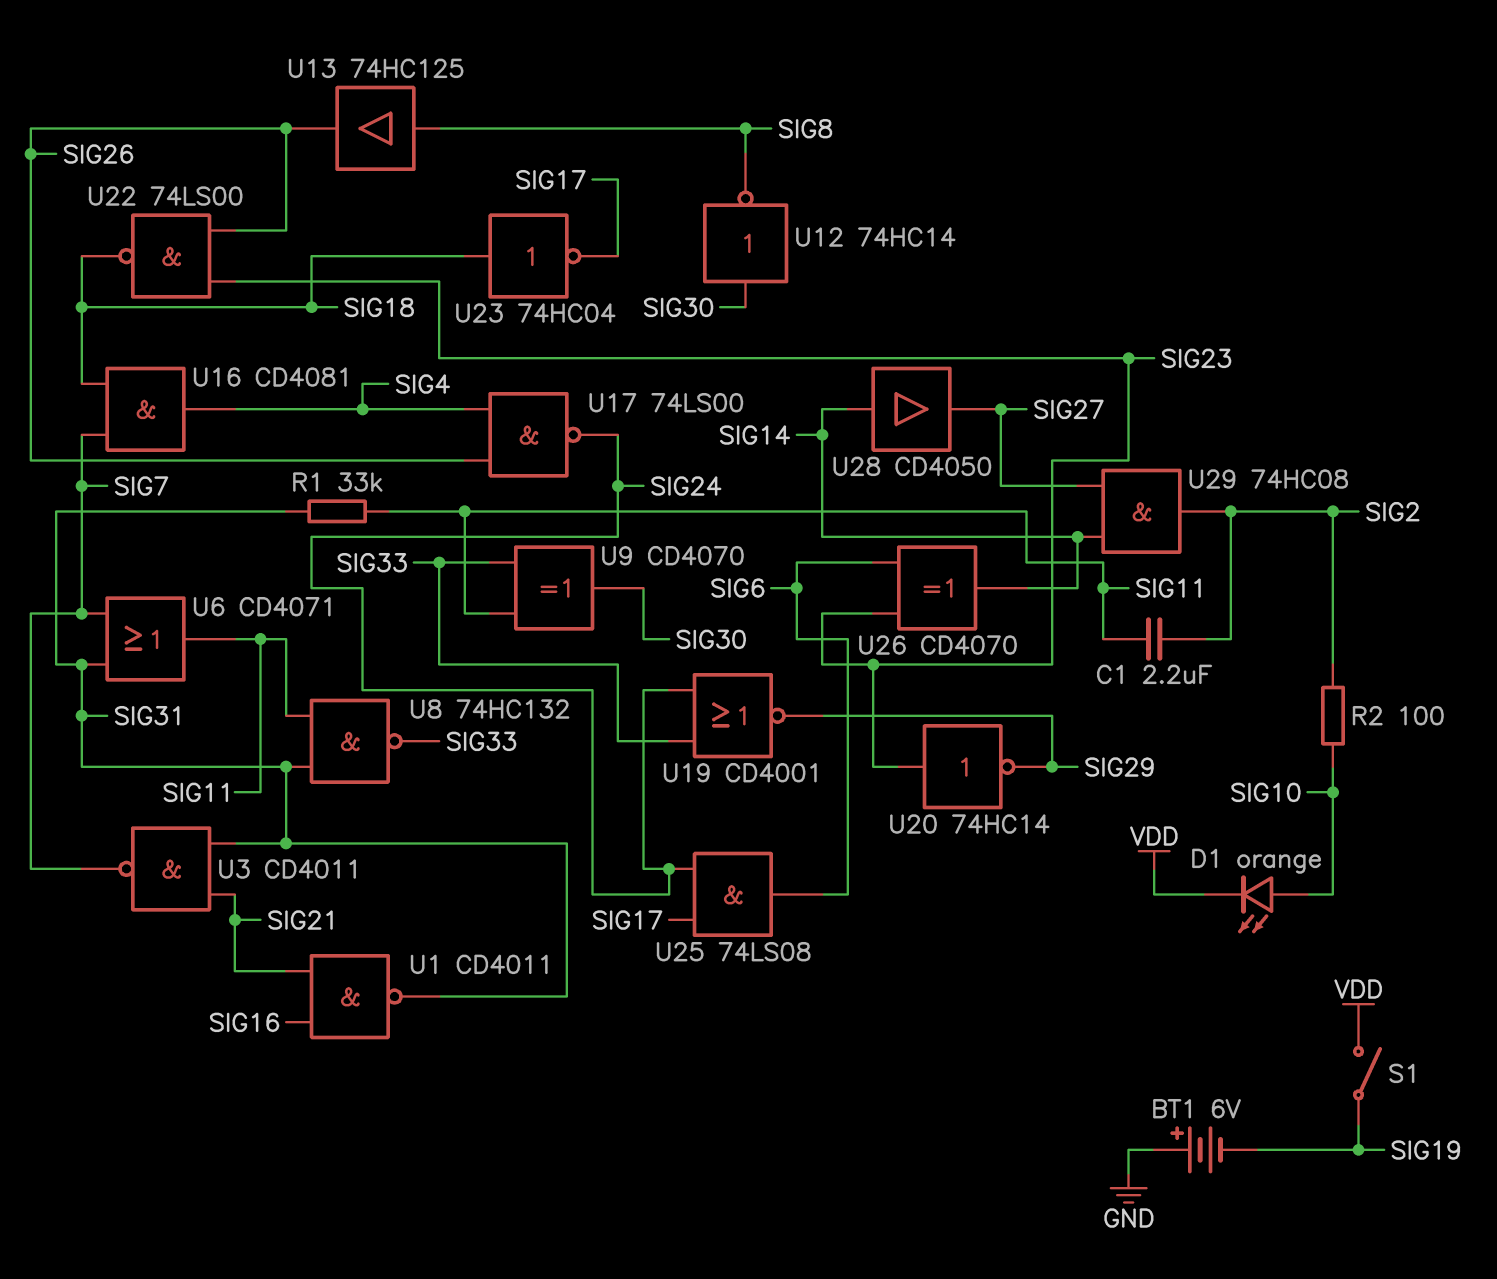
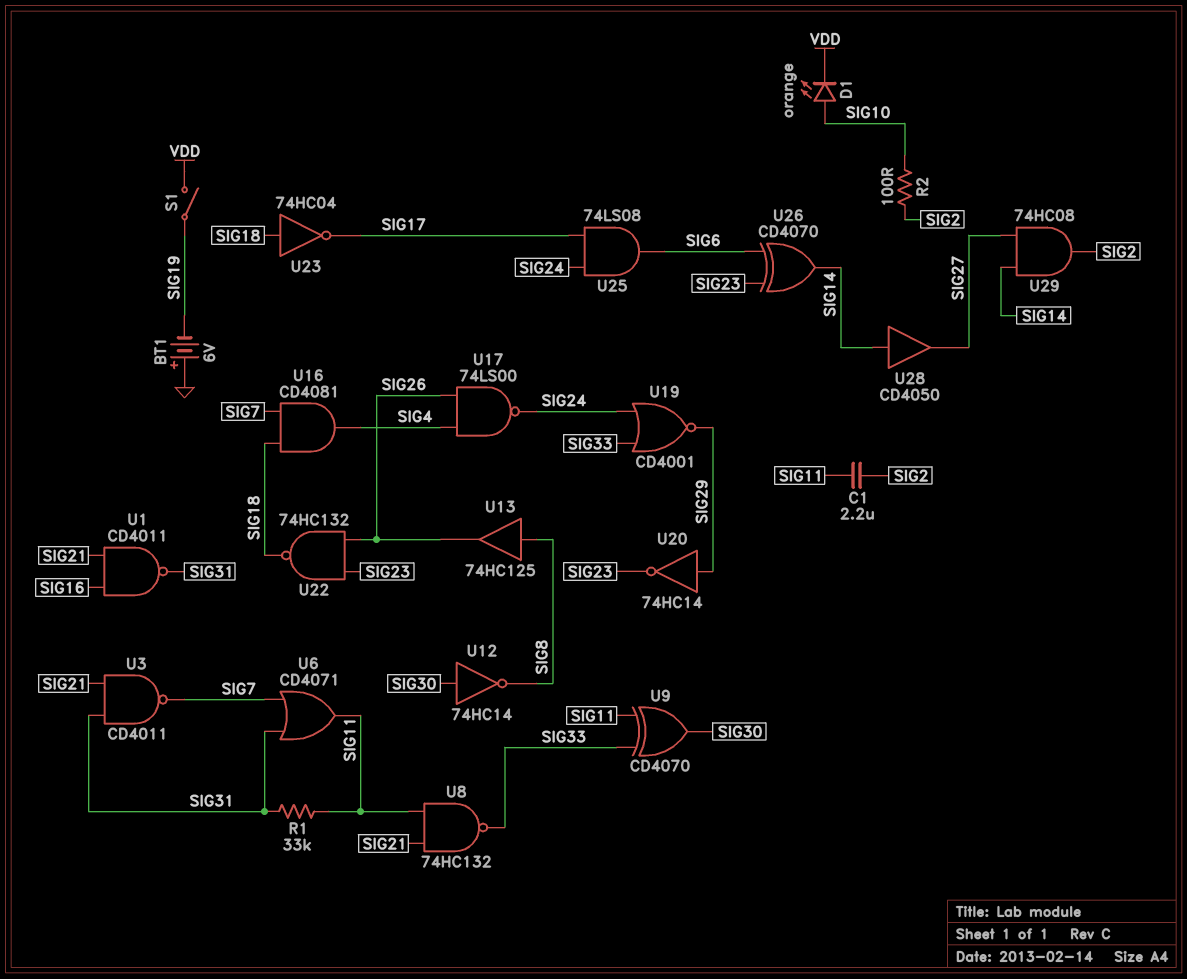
U8: NAND 74HC132 (in SIG11, in SIG31, out SIG33) -> NAND 74HC132 (in SIG11, in SIG21, out SIG33)
U20: NOT 74HC14 (in SIG23, out SIG29) -> NOT 74HC14 (in SIG29, out SIG23)
U22: NAND 74LS00 (in SIG23, in SIG26, out SIG18) -> NAND 74HC132 (in SIG23, in SIG26, out SIG18)

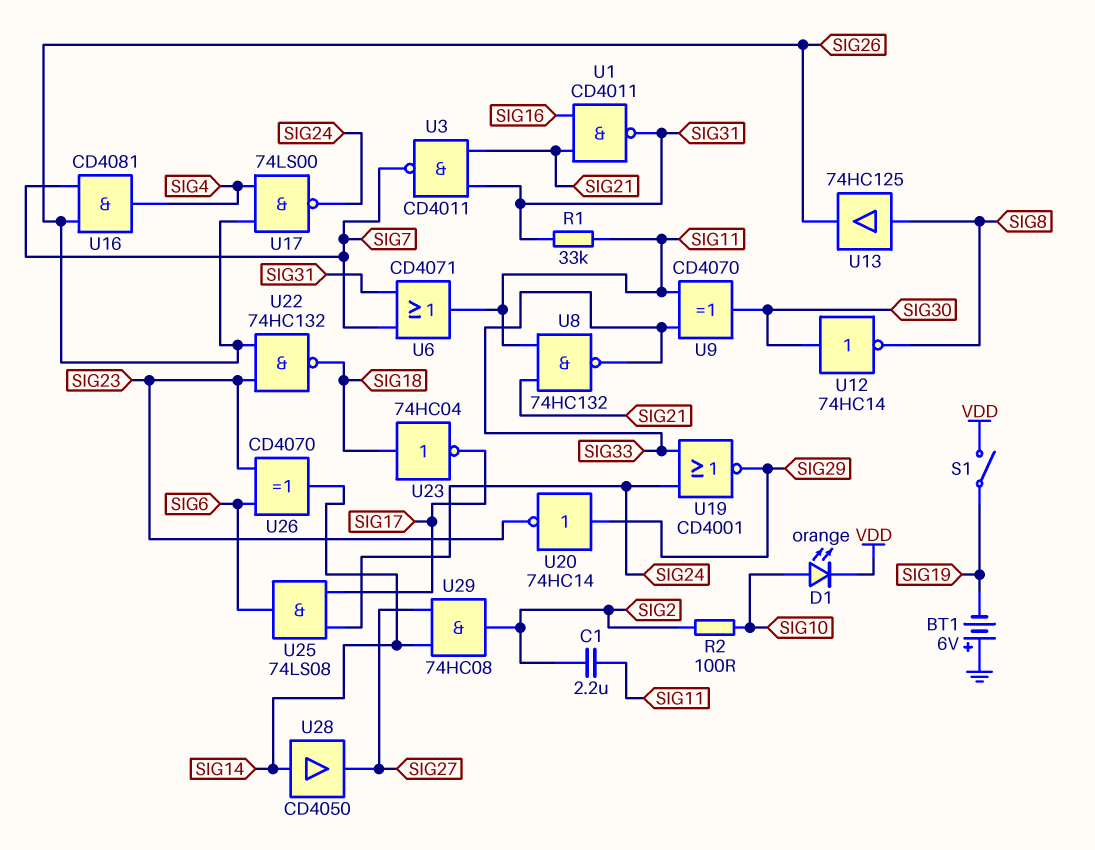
U16: AND CD4081 (in SIG7, in SIG18, out SIG4) -> AND CD4081 (in SIG7, in SIG26, out SIG4)

